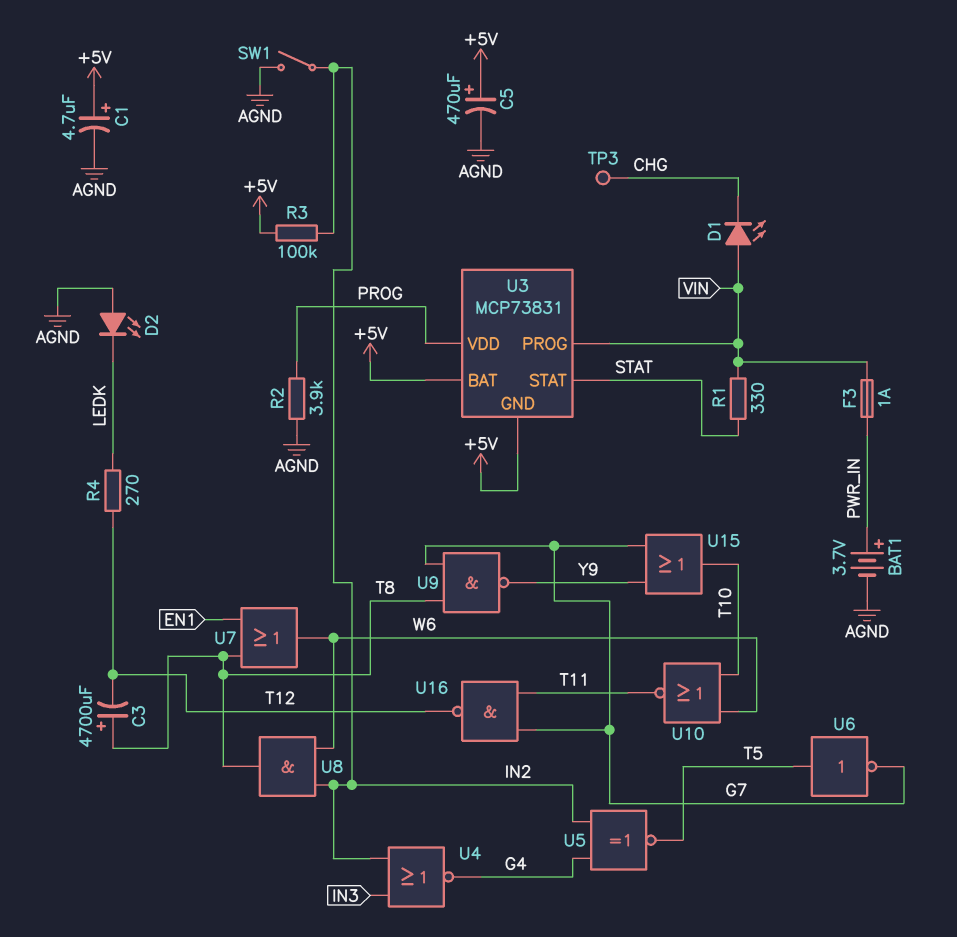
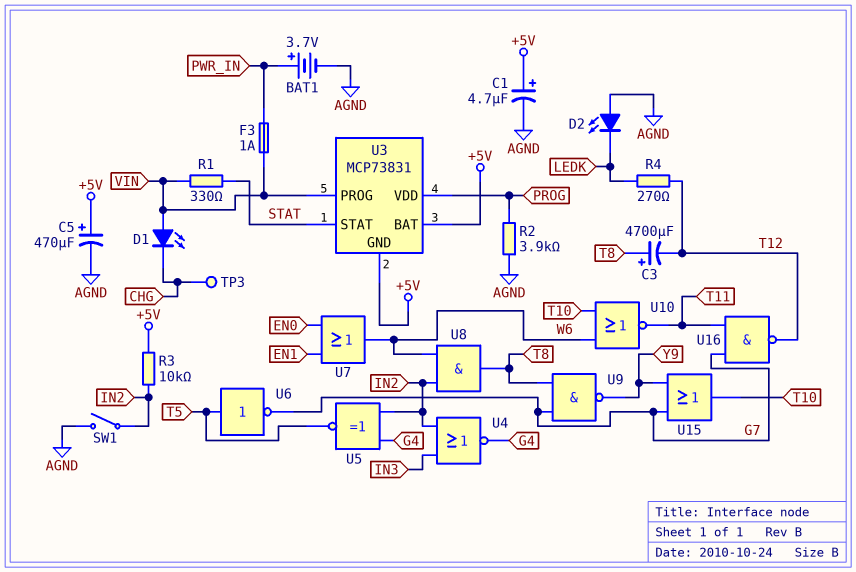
R3: 100k (+5V, IN2) -> 10k (+5V, IN2)
U7: OR (in EN1, in T8, out W6) -> OR (in EN0, in EN1, out W6)

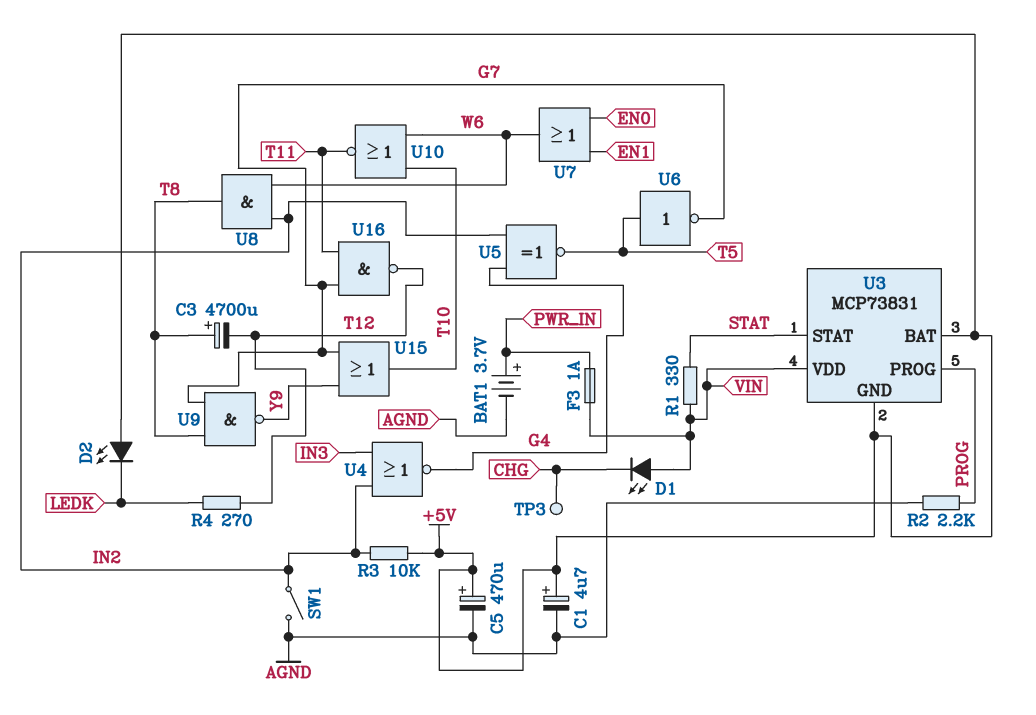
D2: LED (A AGND, K LEDK) -> LED (A +5V, K LEDK)
R2: 3.9k (AGND, PROG) -> 2.2k (AGND, PROG)
U3 pin PROG: VIN -> PROG
U3 pin VDD: PROG -> VIN

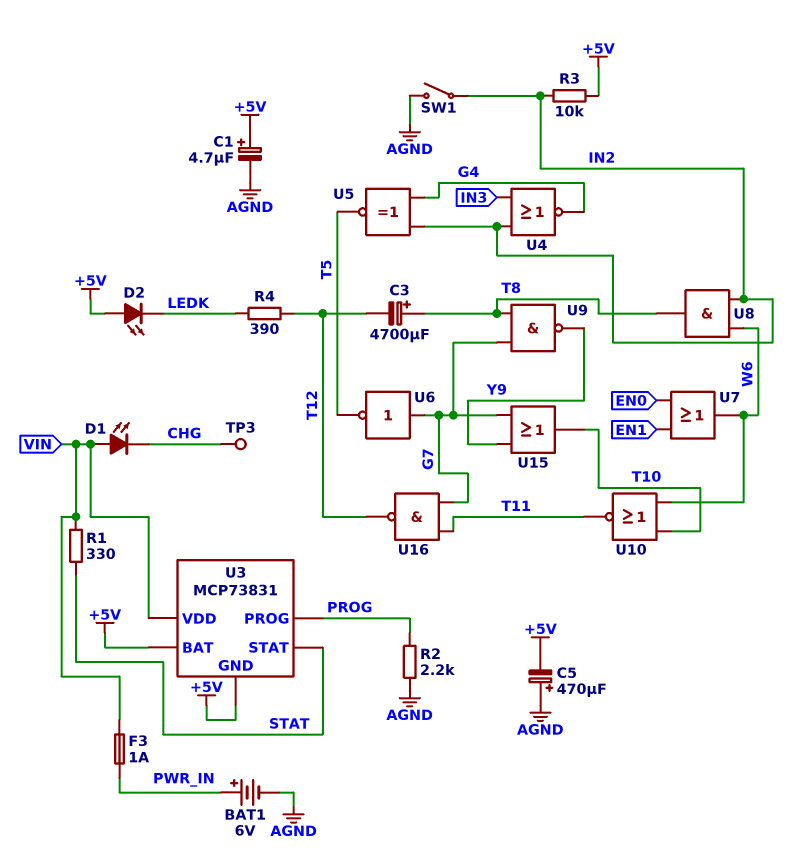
BAT1: 3.7V (plus PWR_IN, minus AGND) -> 6V (plus PWR_IN, minus AGND)
C5: 470uF (plus +5V, minus AGND) -> 470uF (plus AGND, minus +5V)
R4: 270 (LEDK, T12) -> 390 (LEDK, T12)
U6: NOT (in T5, out G7) -> NOT (in G7, out T5)

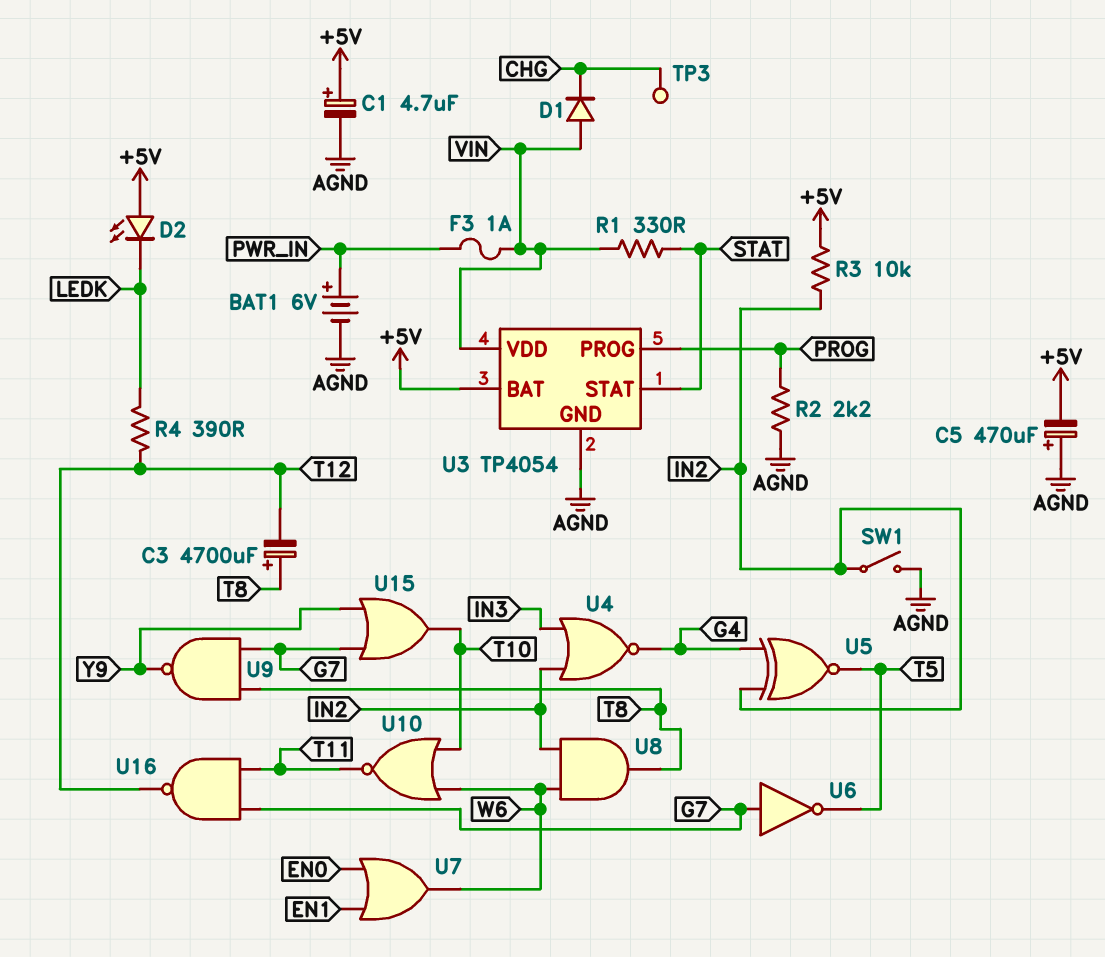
D1: LED (A VIN, K CHG) -> diode (A VIN, K CHG)
U3: MCP73831 -> TP4054
U3 pin GND: +5V -> AGND

